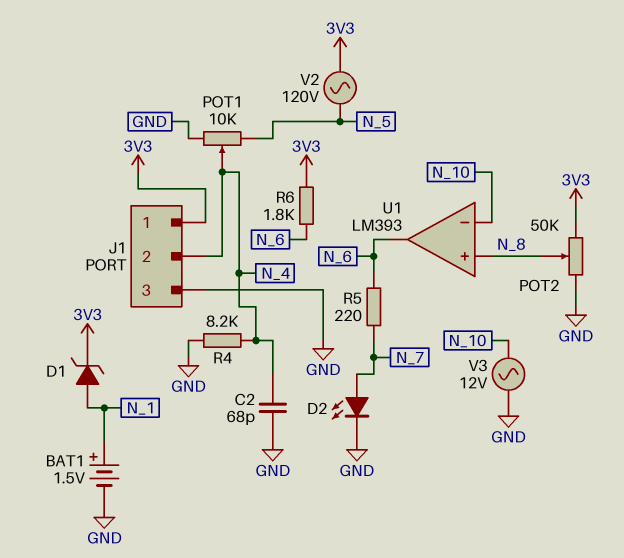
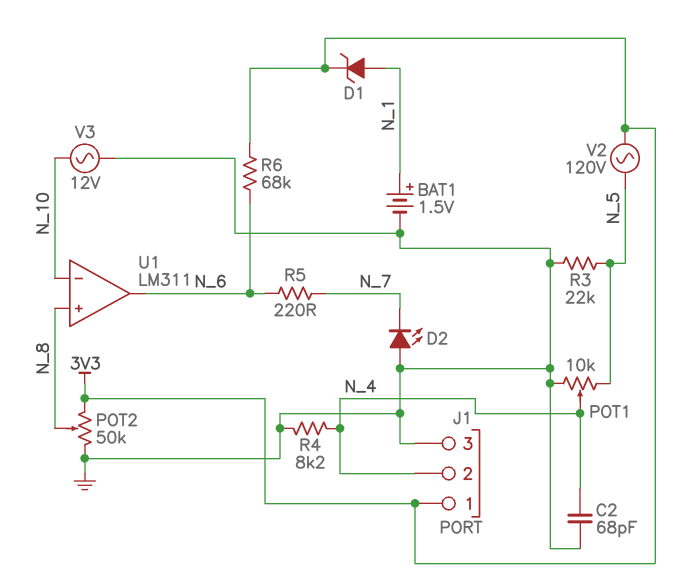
D2: LED (A N_7, K GND) -> LED (A GND, K N_7)
R3: none -> 22k (GND, N_5)
R6: 1.8k (3V3, N_6) -> 68k (3V3, N_6)
U1: LM393 -> LM311

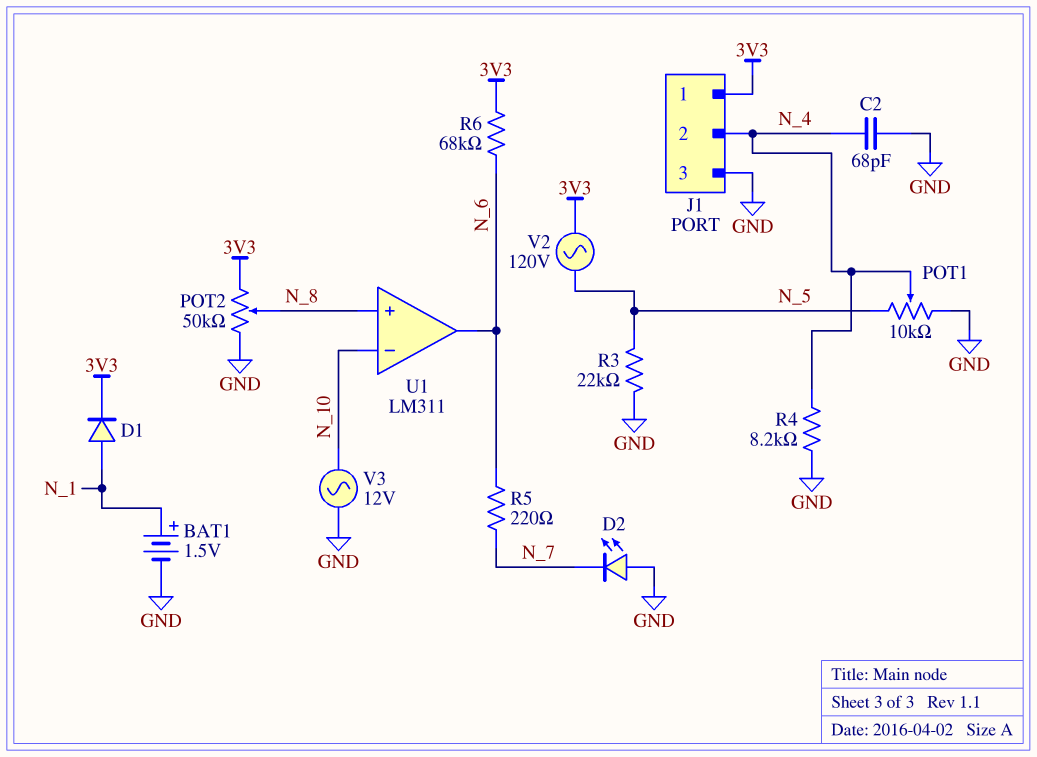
D1: zener (A N_1, K 3V3) -> diode (A N_1, K 3V3)

